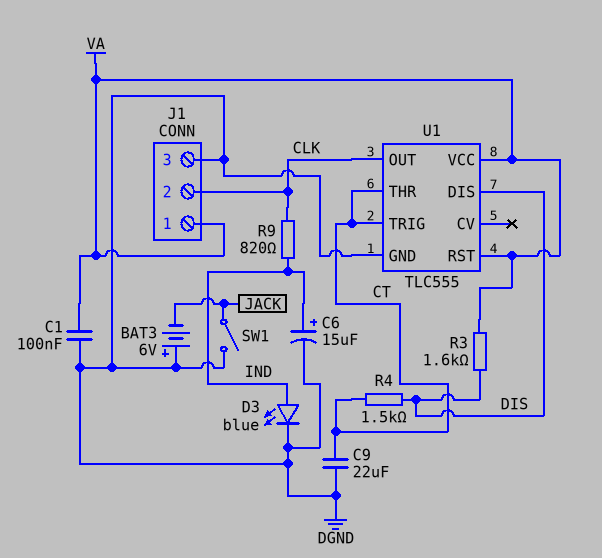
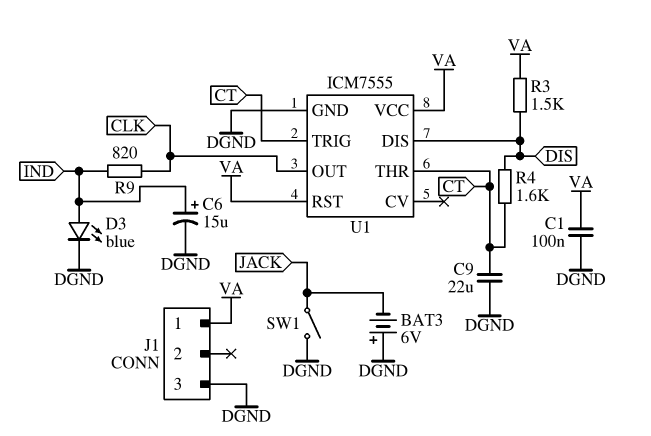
J1 pin 2: CLK -> none
R3: 1.6k (DIS, VA) -> 1.5k (DIS, VA)
R4: 1.5k (CT, DIS) -> 1.6k (CT, DIS)
U1: TLC555 -> ICM7555

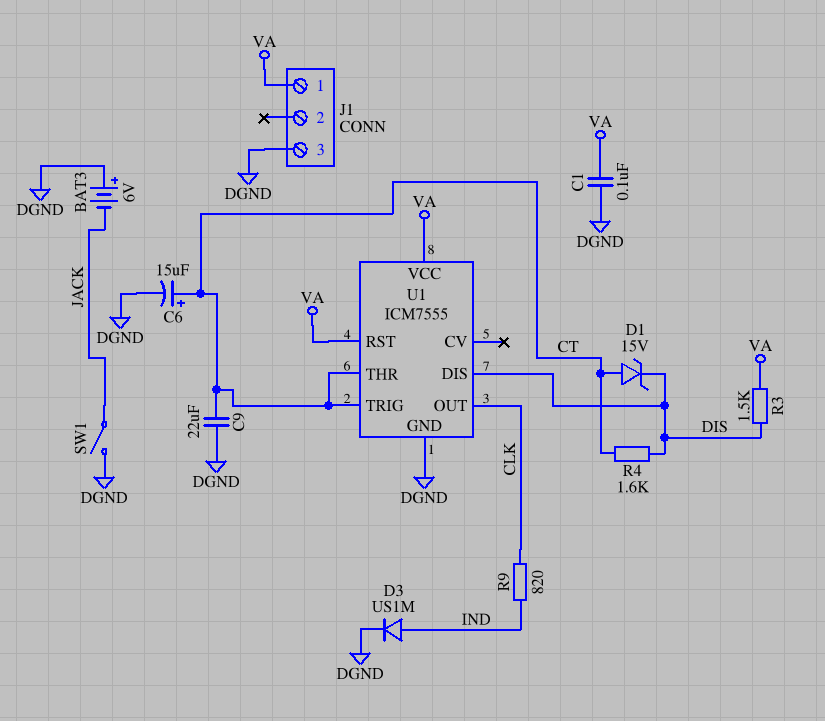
C6: 15uF (plus IND, minus DGND) -> 15uF (plus CT, minus DGND)
D1: none -> zener 15V (A CT, K DIS)
D3: LED blue (A IND, K DGND) -> diode US1M (A IND, K DGND)

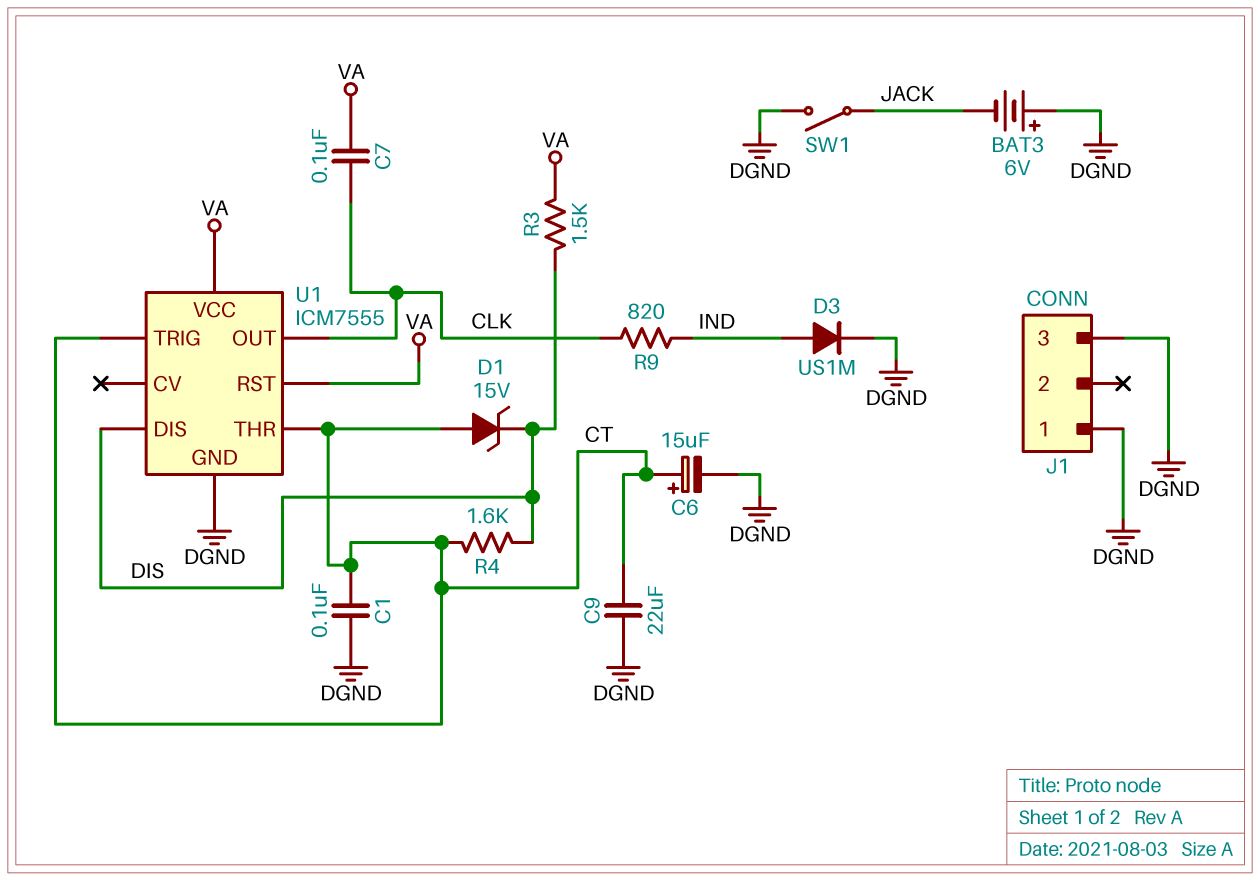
C1: 100nF (DGND, VA) -> 100nF (CT, DGND)
C7: none -> 100nF (CLK, VA)
J1 pin 1: VA -> DGND

